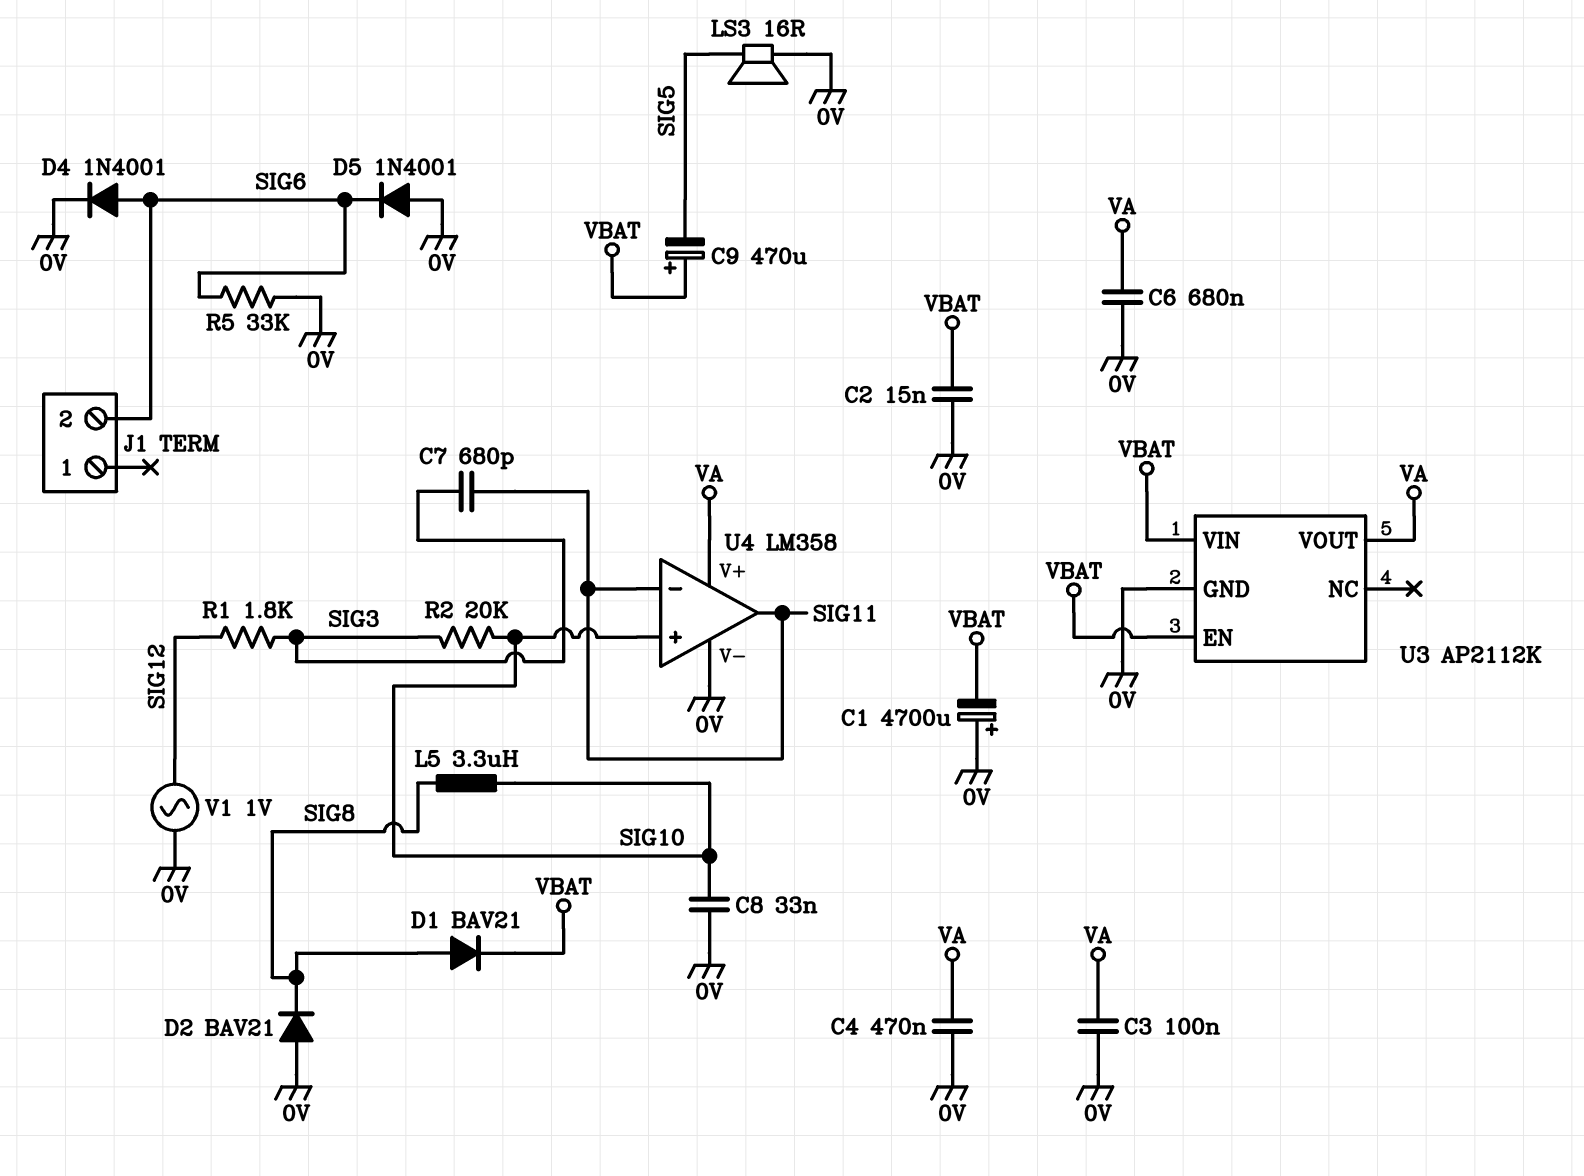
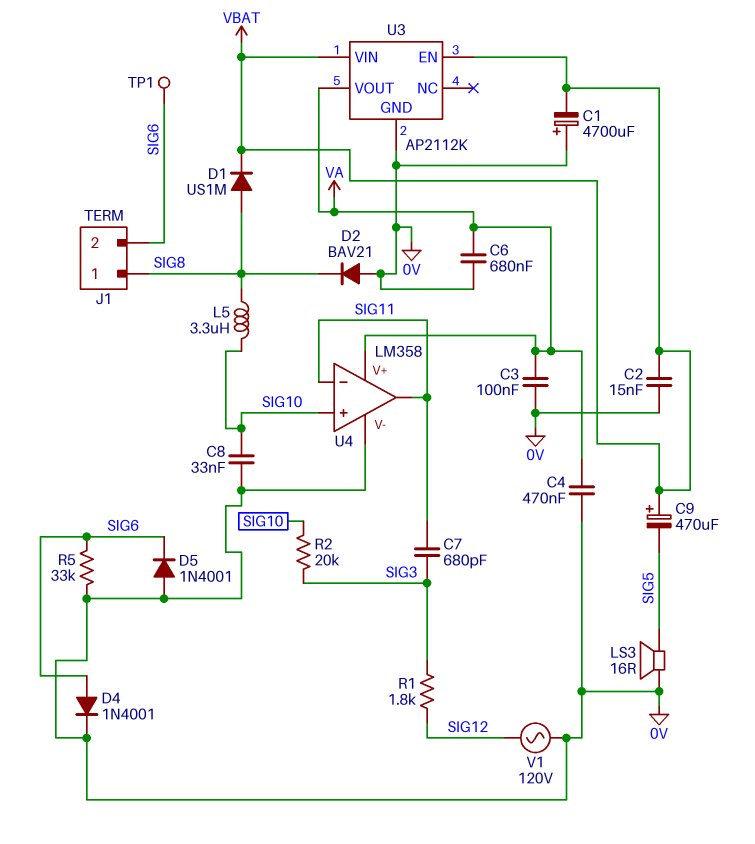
D1: diode BAV21 (A SIG8, K VBAT) -> diode US1M (A SIG8, K VBAT)
J1 pin 1: none -> SIG8
TP1: none -> test point (SIG6)
V1: AC 1V (0V, SIG12) -> AC 120V (0V, SIG12)

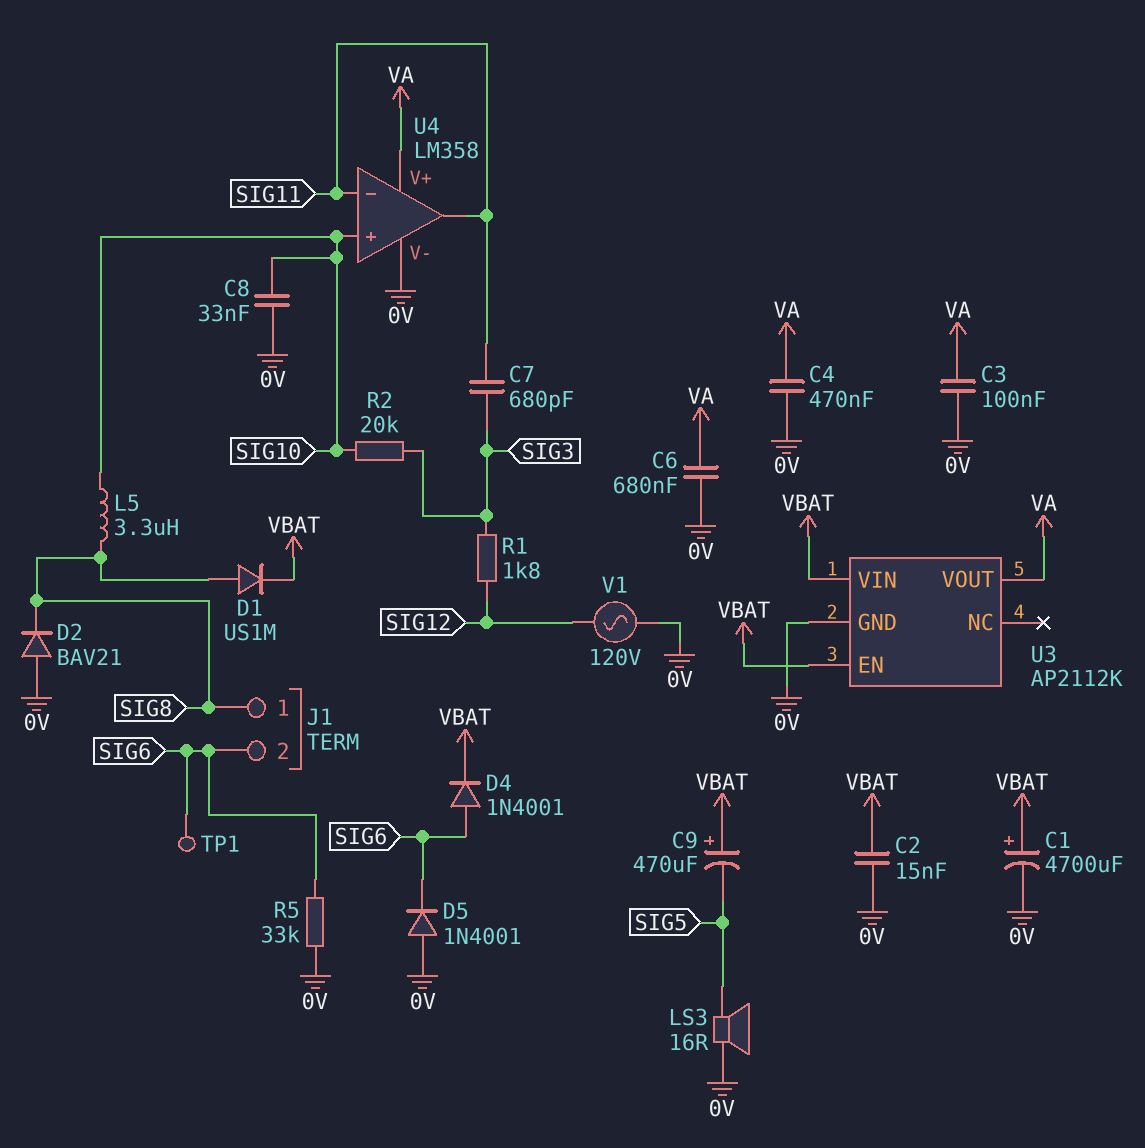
C1: 4700uF (plus 0V, minus VBAT) -> 4700uF (plus VBAT, minus 0V)
D4: diode 1N4001 (A SIG6, K 0V) -> diode 1N4001 (A SIG6, K VBAT)

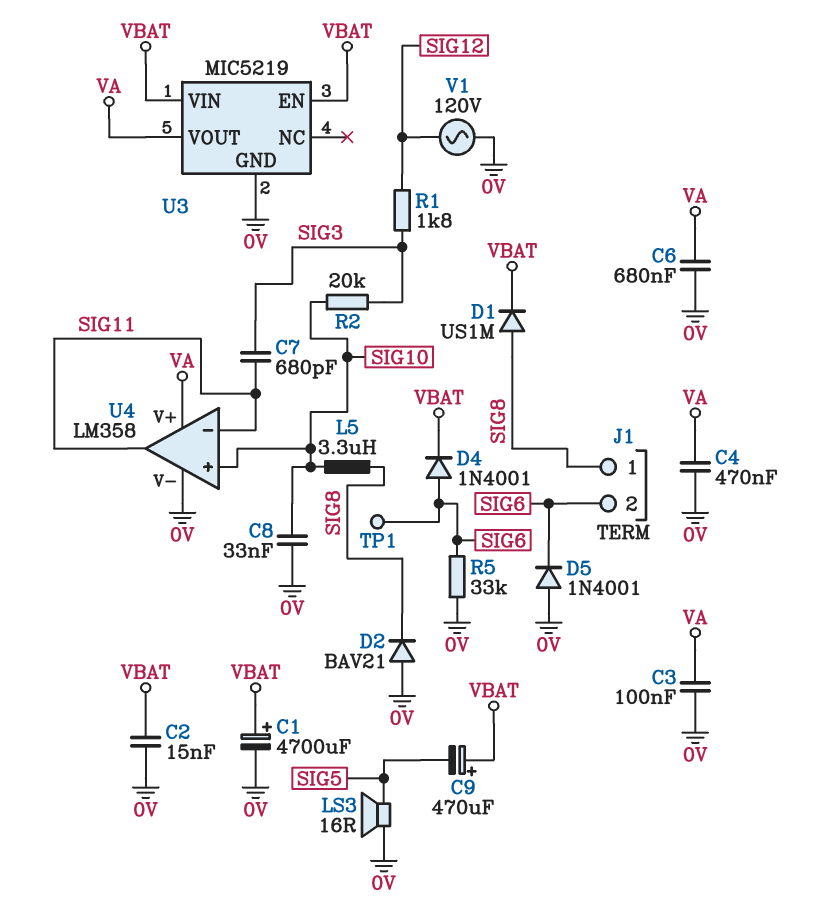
U3: AP2112K -> MIC5219

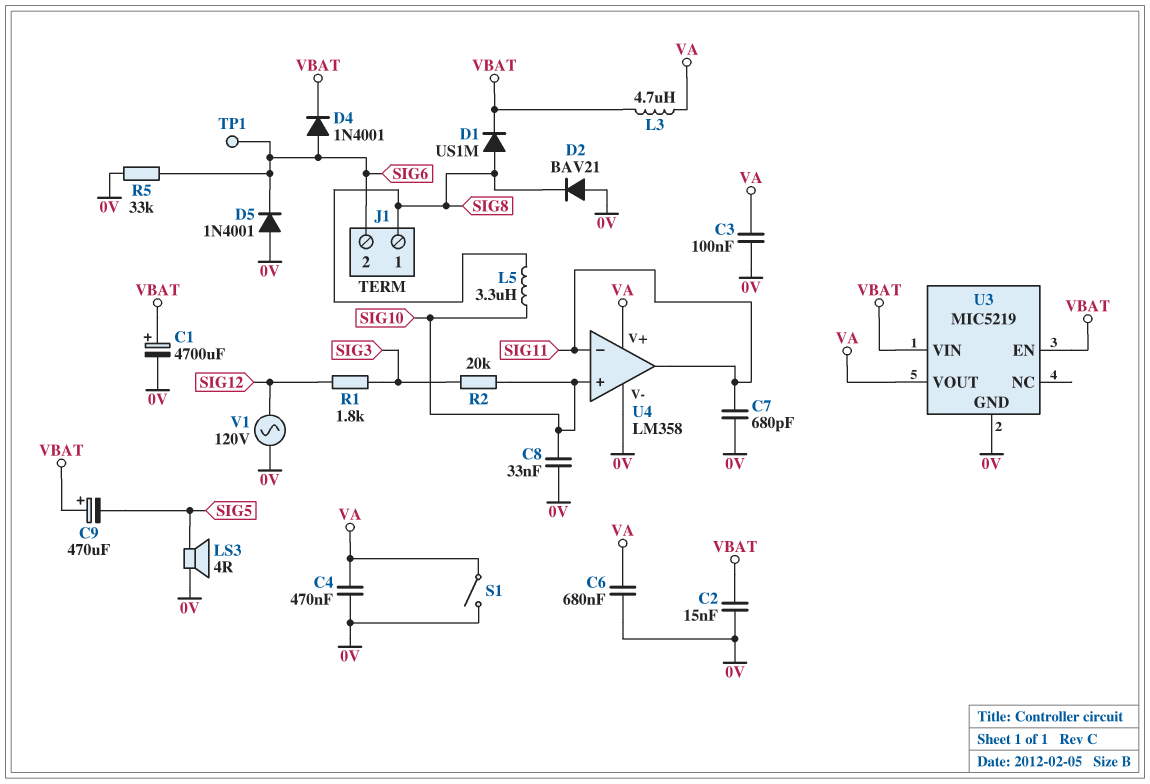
C7: 680pF (SIG3, SIG11) -> 680pF (0V, SIG11)
L3: none -> 4.7uH (VA, VBAT)
LS3: speaker 16R (0V, SIG5) -> speaker 4R (0V, SIG5)
S1: none -> switch (0V, VA)

